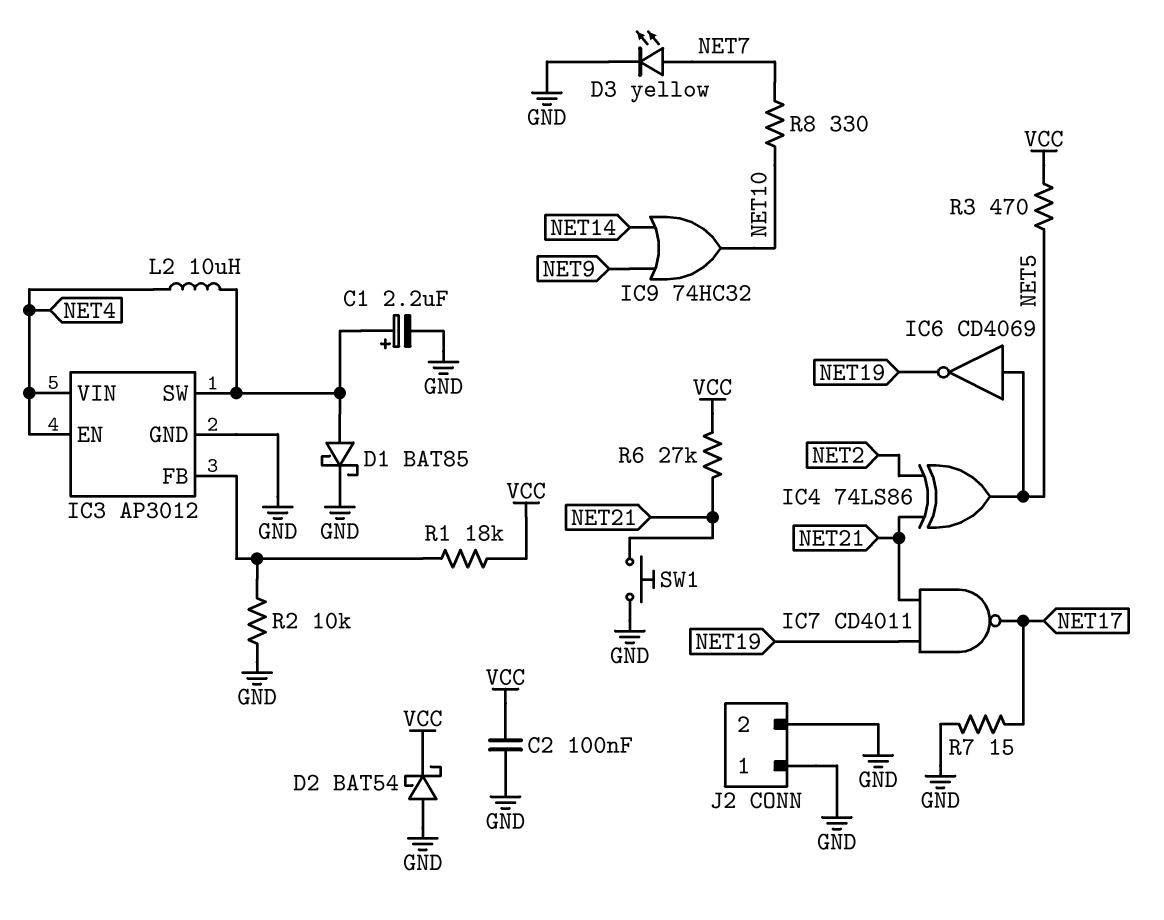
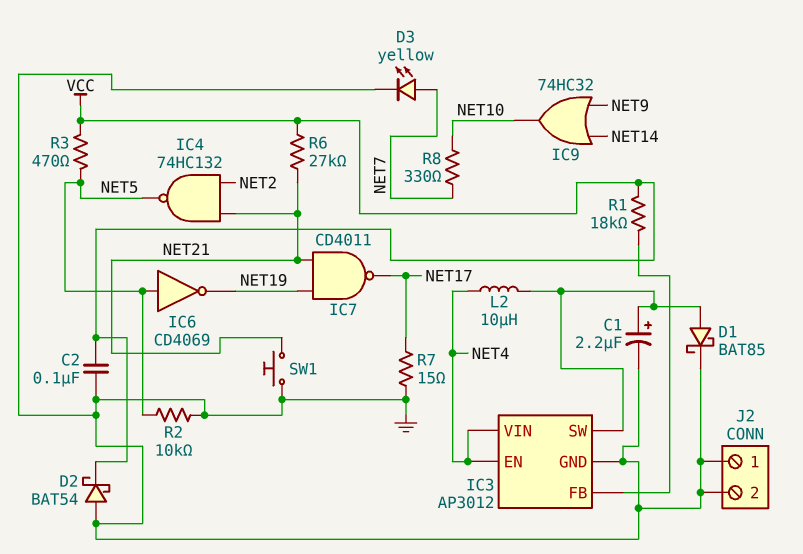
IC4: XOR 74LS86 (in NET2, in NET21, out NET5) -> NAND 74HC132 (in NET2, in NET21, out NET5)
R2: 10k (GND, IC3/FB) -> 10k (GND, NET5)

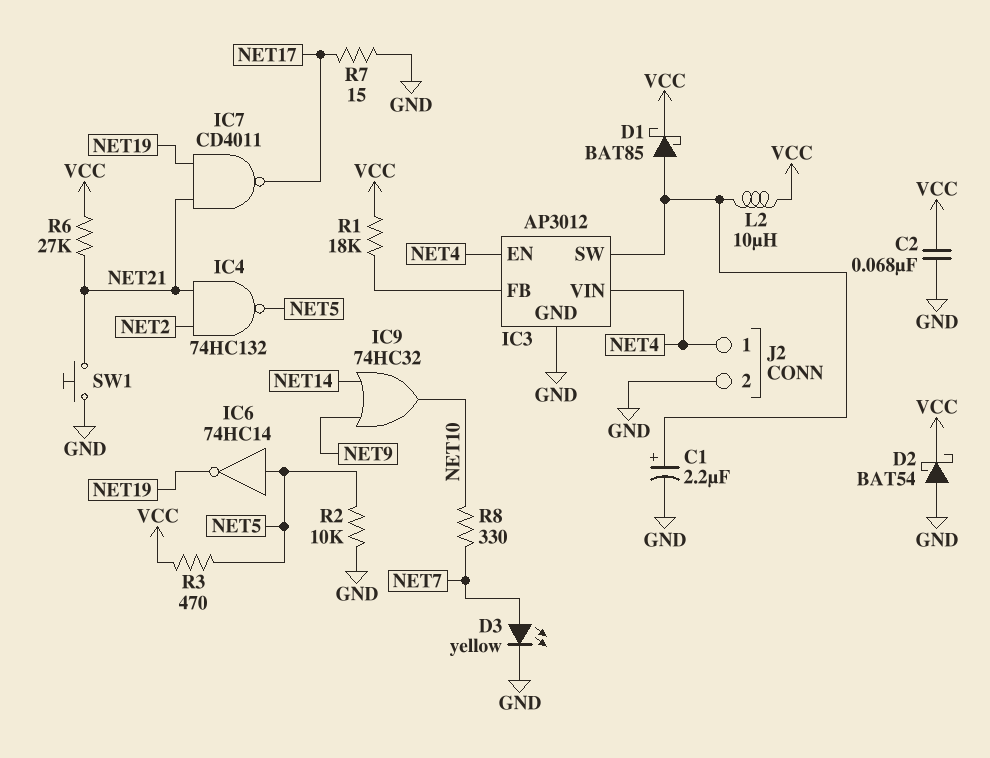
C2: 100nF (GND, VCC) -> 68nF (GND, VCC)
D1: schottky BAT85 (A IC3/SW, K GND) -> schottky BAT85 (A IC3/SW, K VCC)
IC6: NOT CD4069 (in NET5, out NET19) -> NOT 74HC14 (in NET5, out NET19)
J2 pin 1: GND -> NET4
L2: 10uH (IC3/SW, NET4) -> 10uH (IC3/SW, VCC)

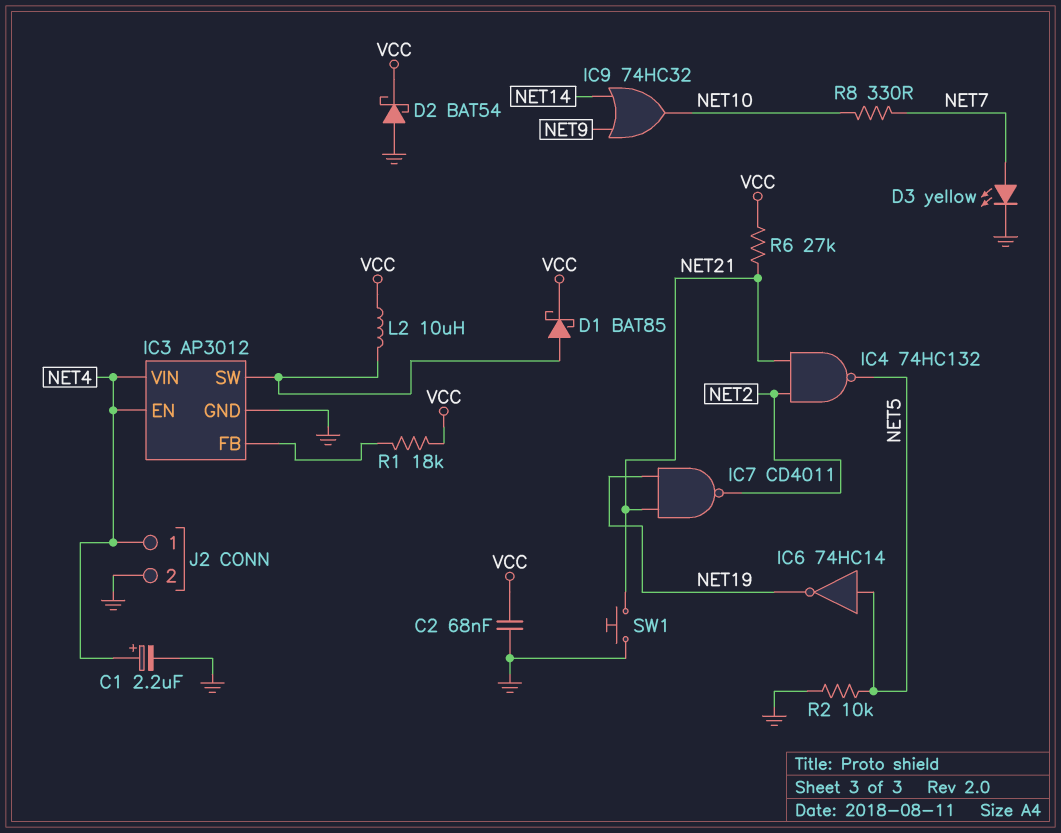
C1: 2.2uF (plus IC3/SW, minus GND) -> 2.2uF (plus NET4, minus GND)
IC7: NAND CD4011 (in NET19, in NET21, out NET17) -> NAND CD4011 (in NET19, in NET21, out NET2)
R3: 470 (NET5, VCC) -> none
R7: 15 (GND, NET17) -> none

